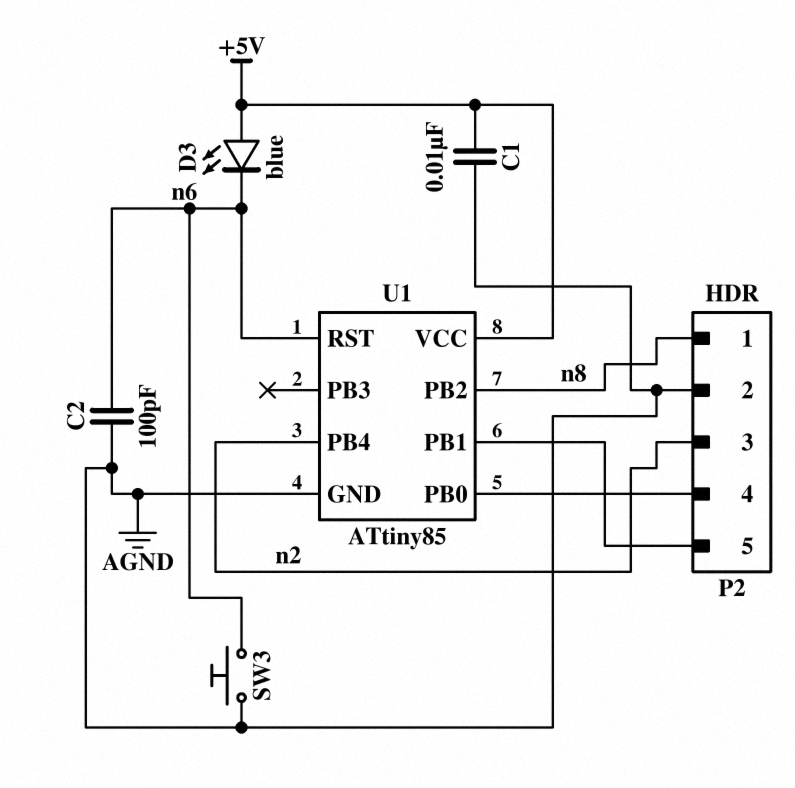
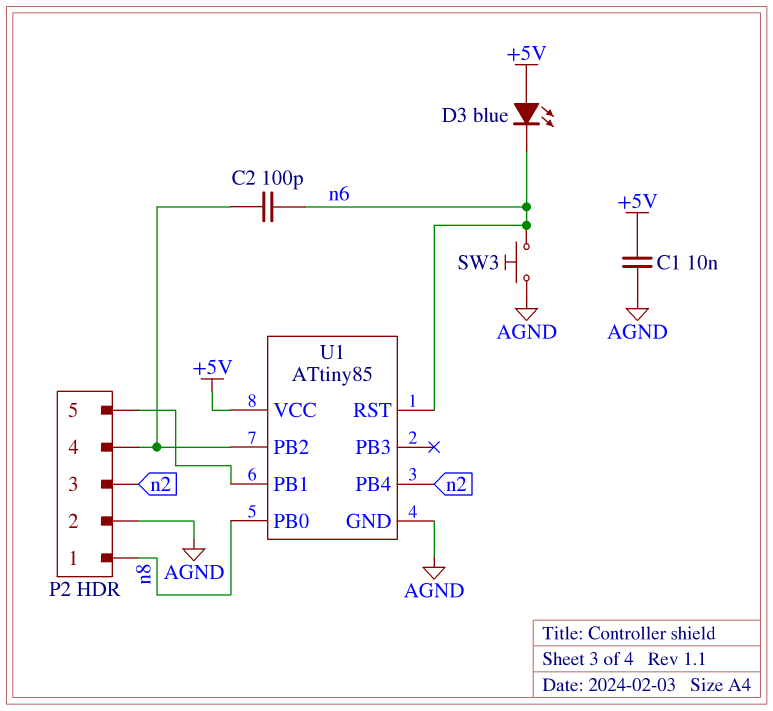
C2: 100pF (AGND, n6) -> 100pF (P2/4, n6)
U1 pin PB0: P2/4 -> n8
U1 pin PB2: n8 -> P2/4

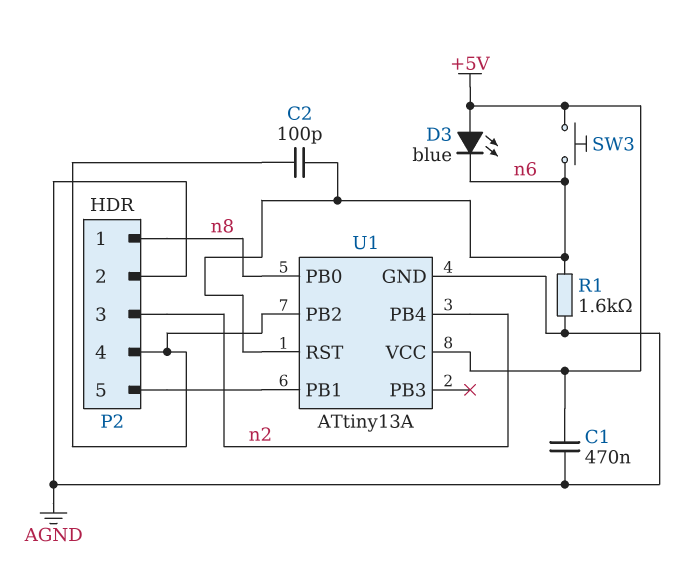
C1: 10nF (+5V, AGND) -> 470nF (+5V, AGND)
R1: none -> 1.6k (AGND, n6)
SW3: button (AGND, n6) -> button (+5V, n6)
U1: ATtiny85 -> ATtiny13A

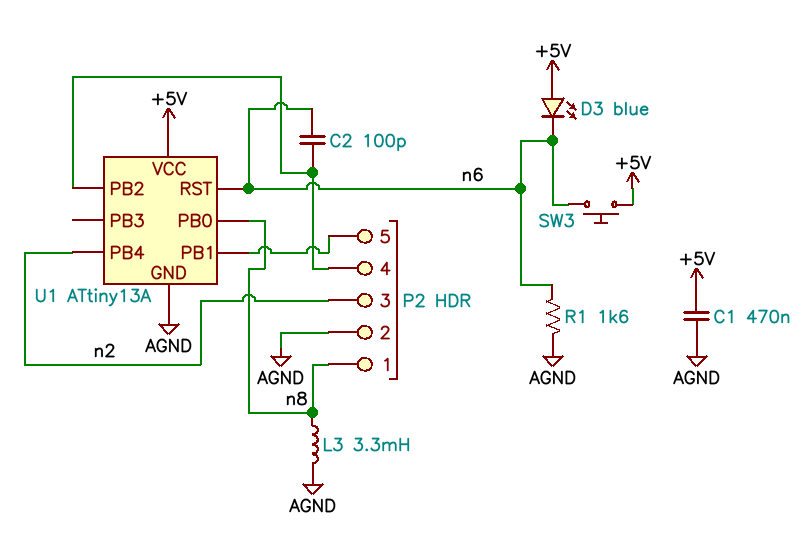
L3: none -> 3.3mH (AGND, n8)

